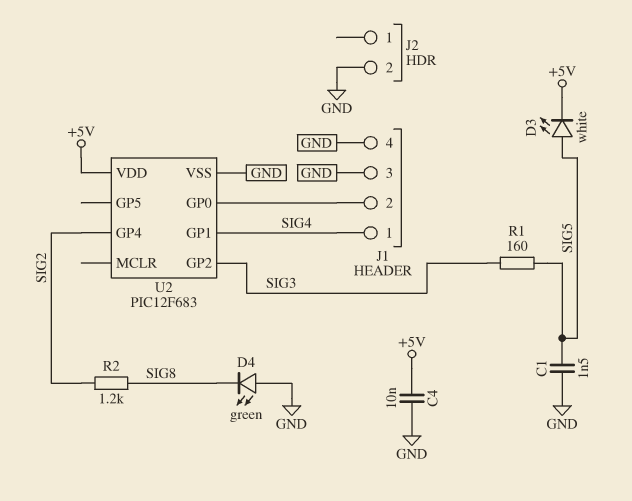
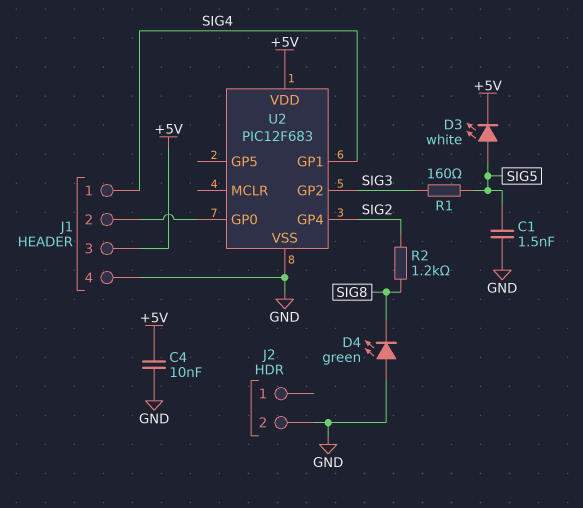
J1 pin 3: GND -> +5V

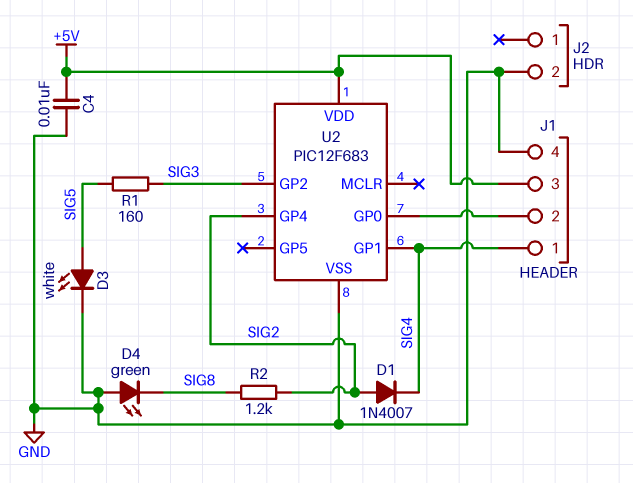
C1: 1.5nF (GND, SIG5) -> none
D1: none -> diode 1N4007 (A SIG2, K SIG4)
D3: LED white (A SIG5, K +5V) -> LED white (A SIG5, K GND)

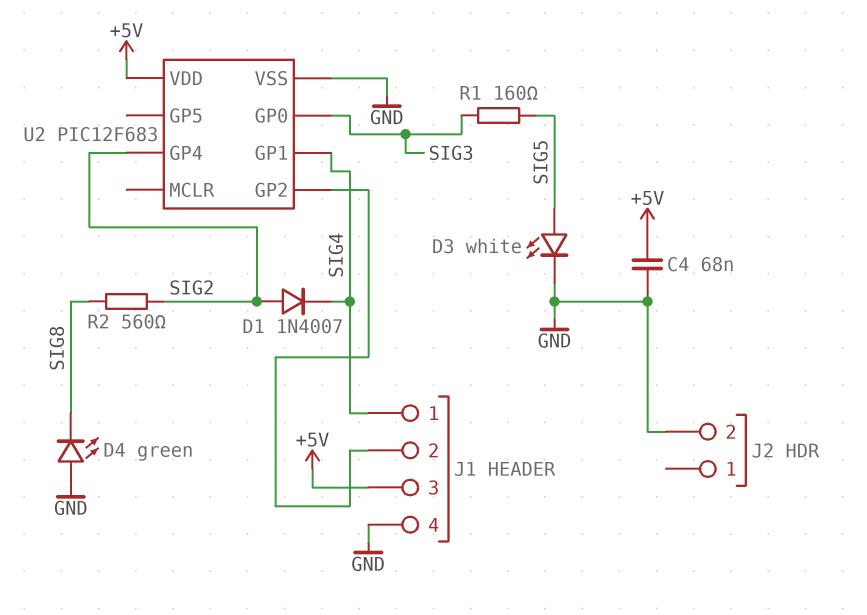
C4: 10nF (+5V, GND) -> 68nF (+5V, GND)
R2: 1.2k (SIG2, SIG8) -> 560 (SIG2, SIG8)
U2 pin GP0: J1/2 -> SIG3
U2 pin GP2: SIG3 -> J1/2

